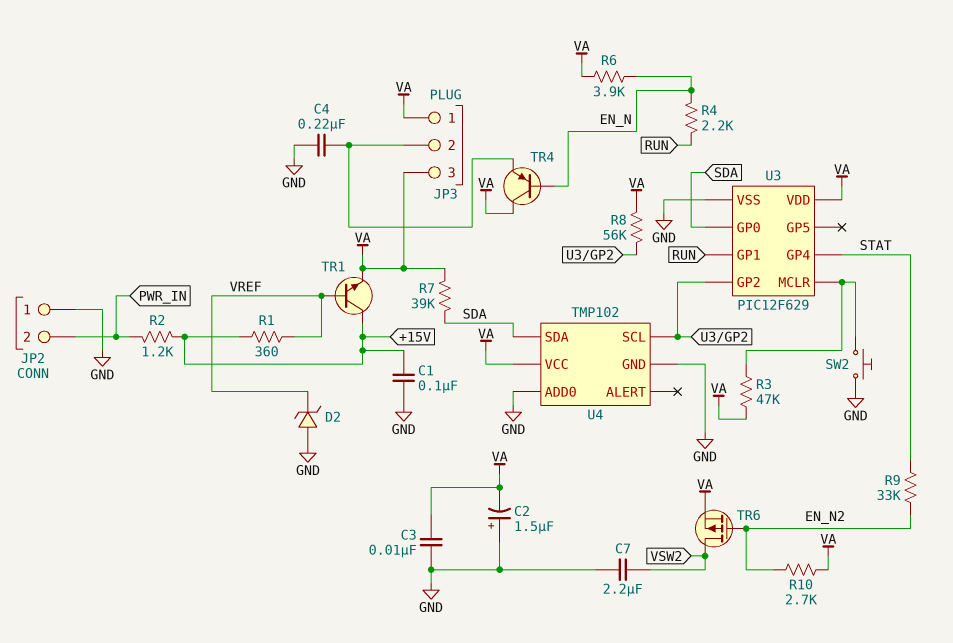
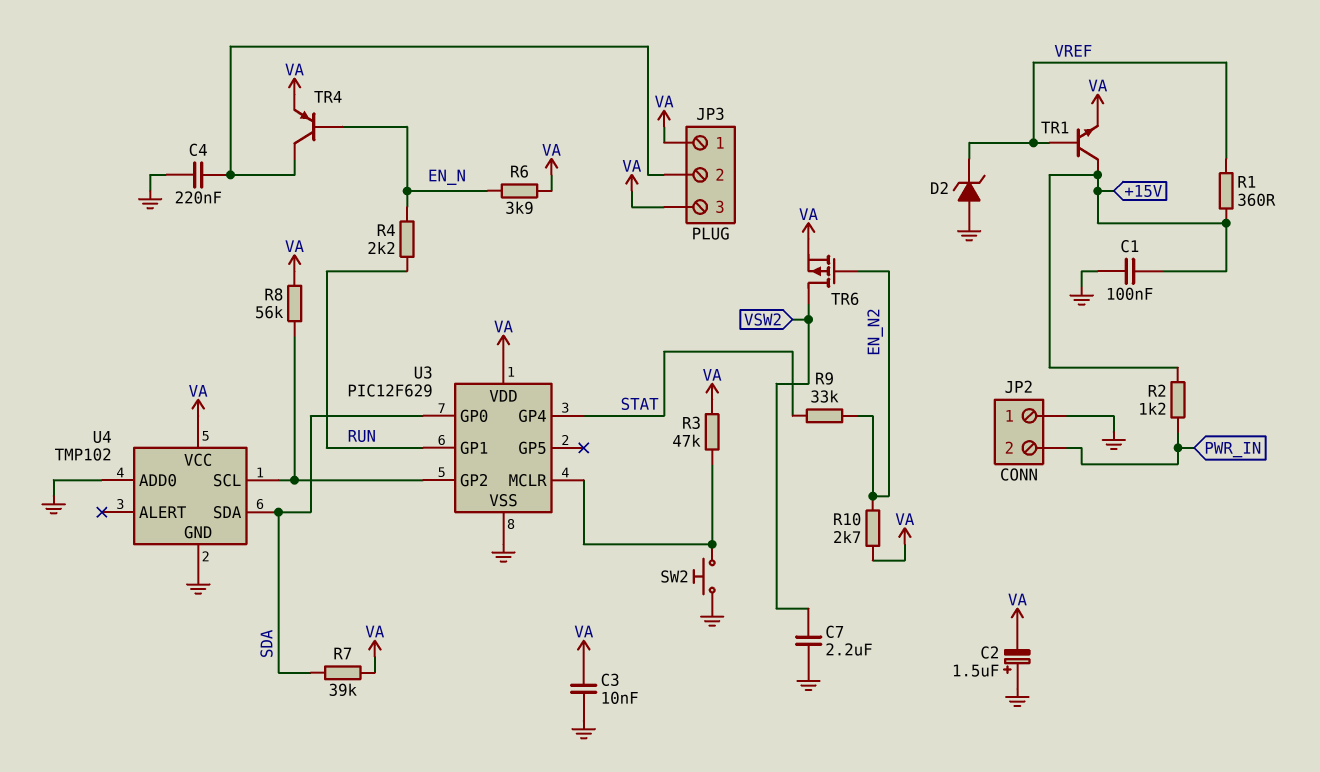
TR4: PNP (B EN_N, C VA, E JP3/2) -> PNP (B EN_N, C JP3/2, E VA)

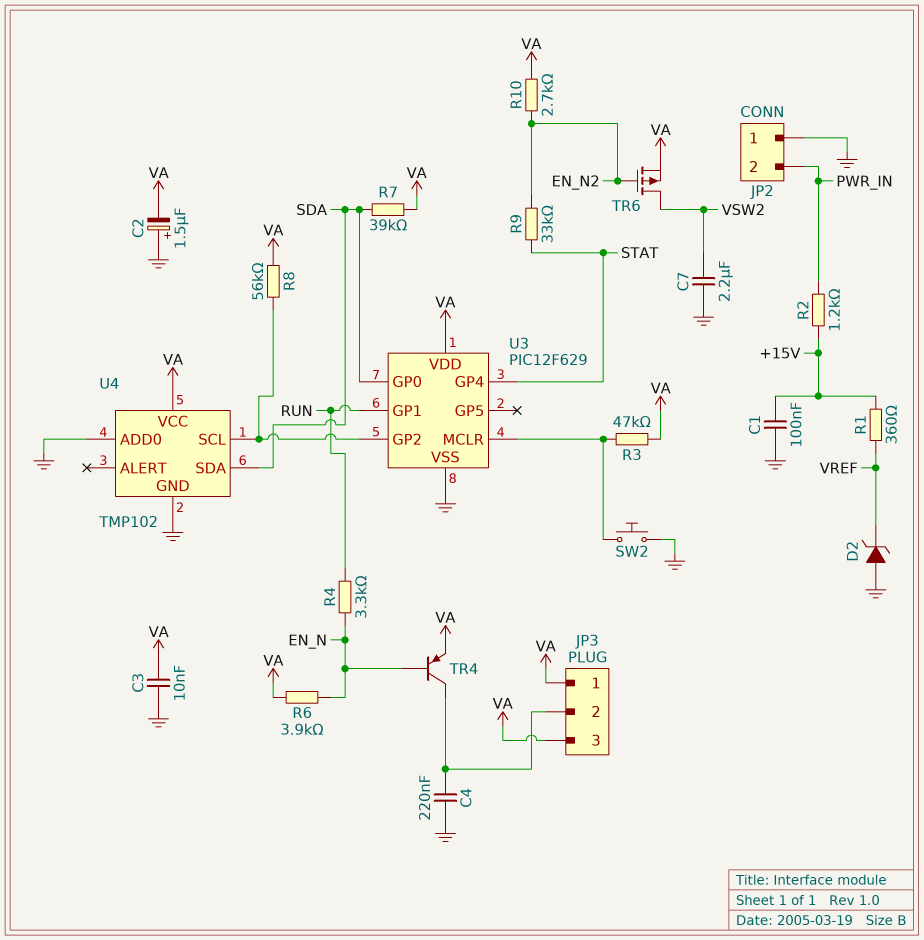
R4: 2.2k (EN_N, RUN) -> 3.3k (EN_N, RUN)
TR1: NPN (B VREF, C +15V, E VA) -> none

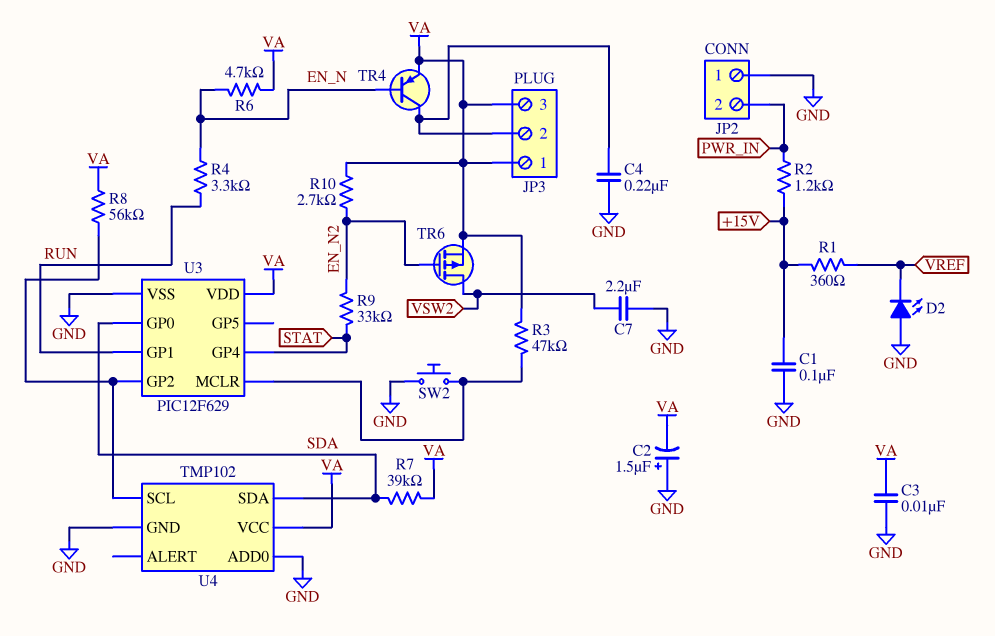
D2: zener (A GND, K VREF) -> LED (A GND, K VREF)
R6: 3.9k (EN_N, VA) -> 4.7k (EN_N, VA)

